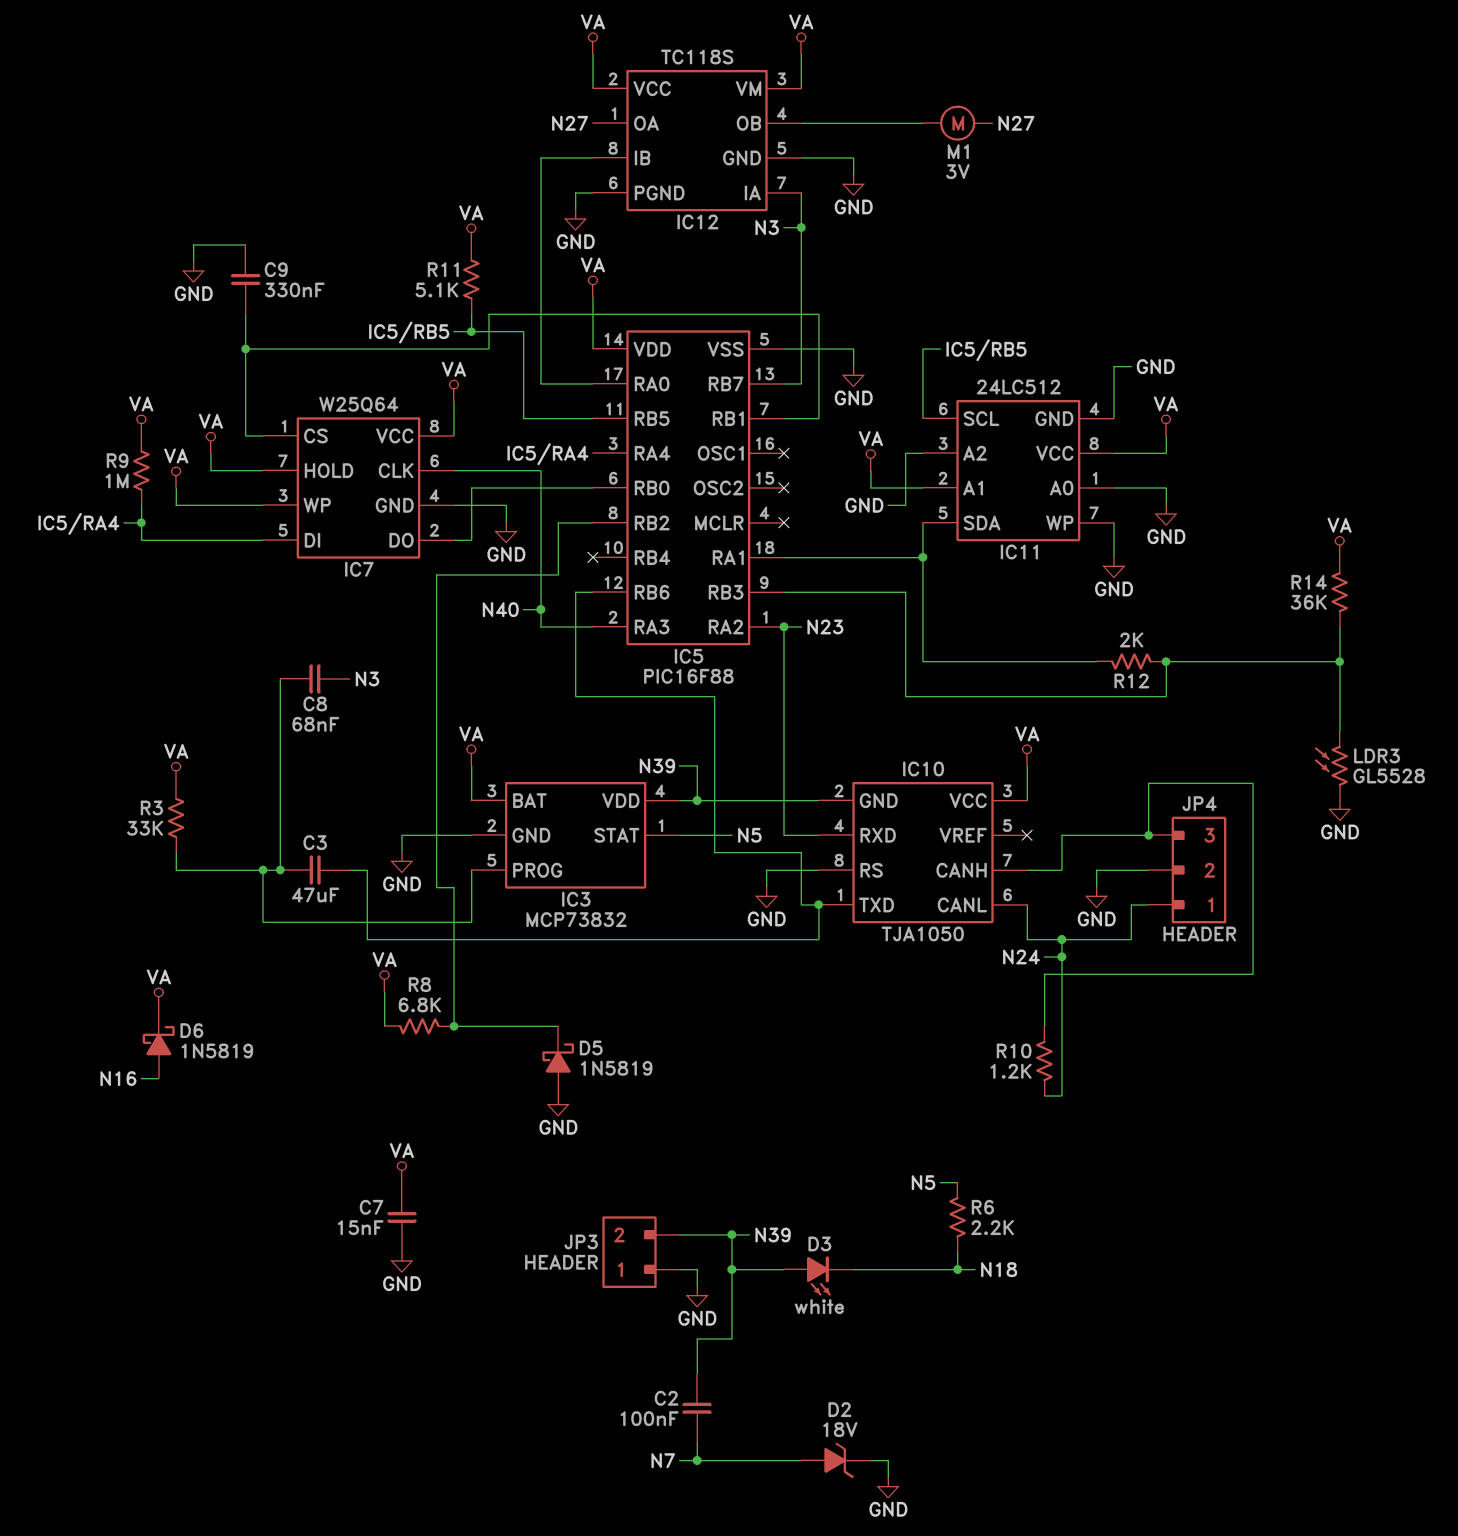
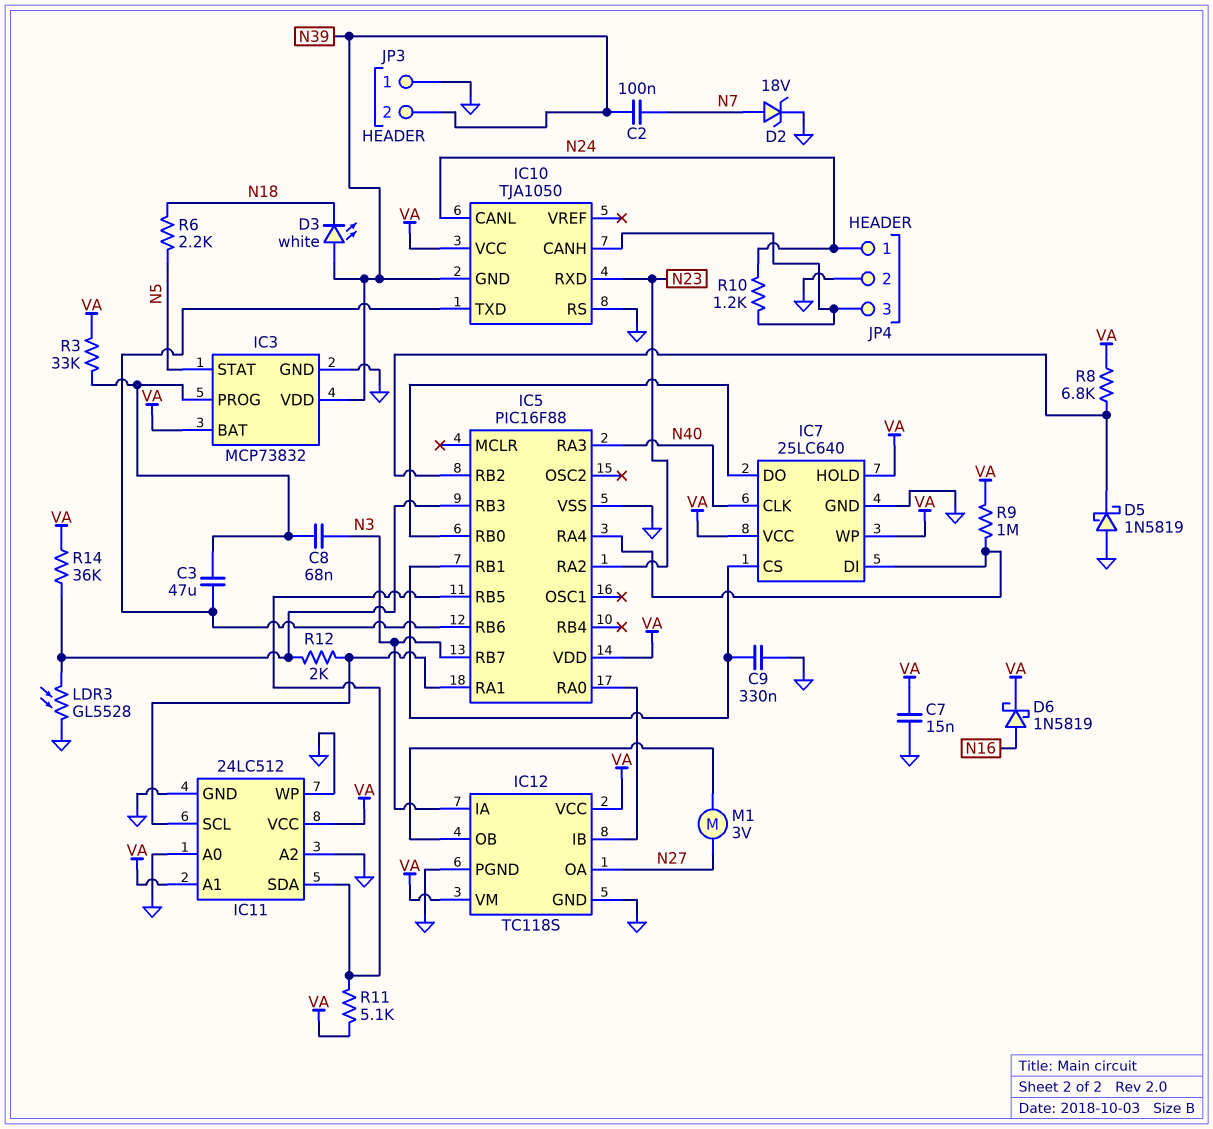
IC7: W25Q64 -> 25LC640
IC11 pin SCL: IC5/RB5 -> IC5/RA1
IC11 pin SDA: IC5/RA1 -> IC5/RB5

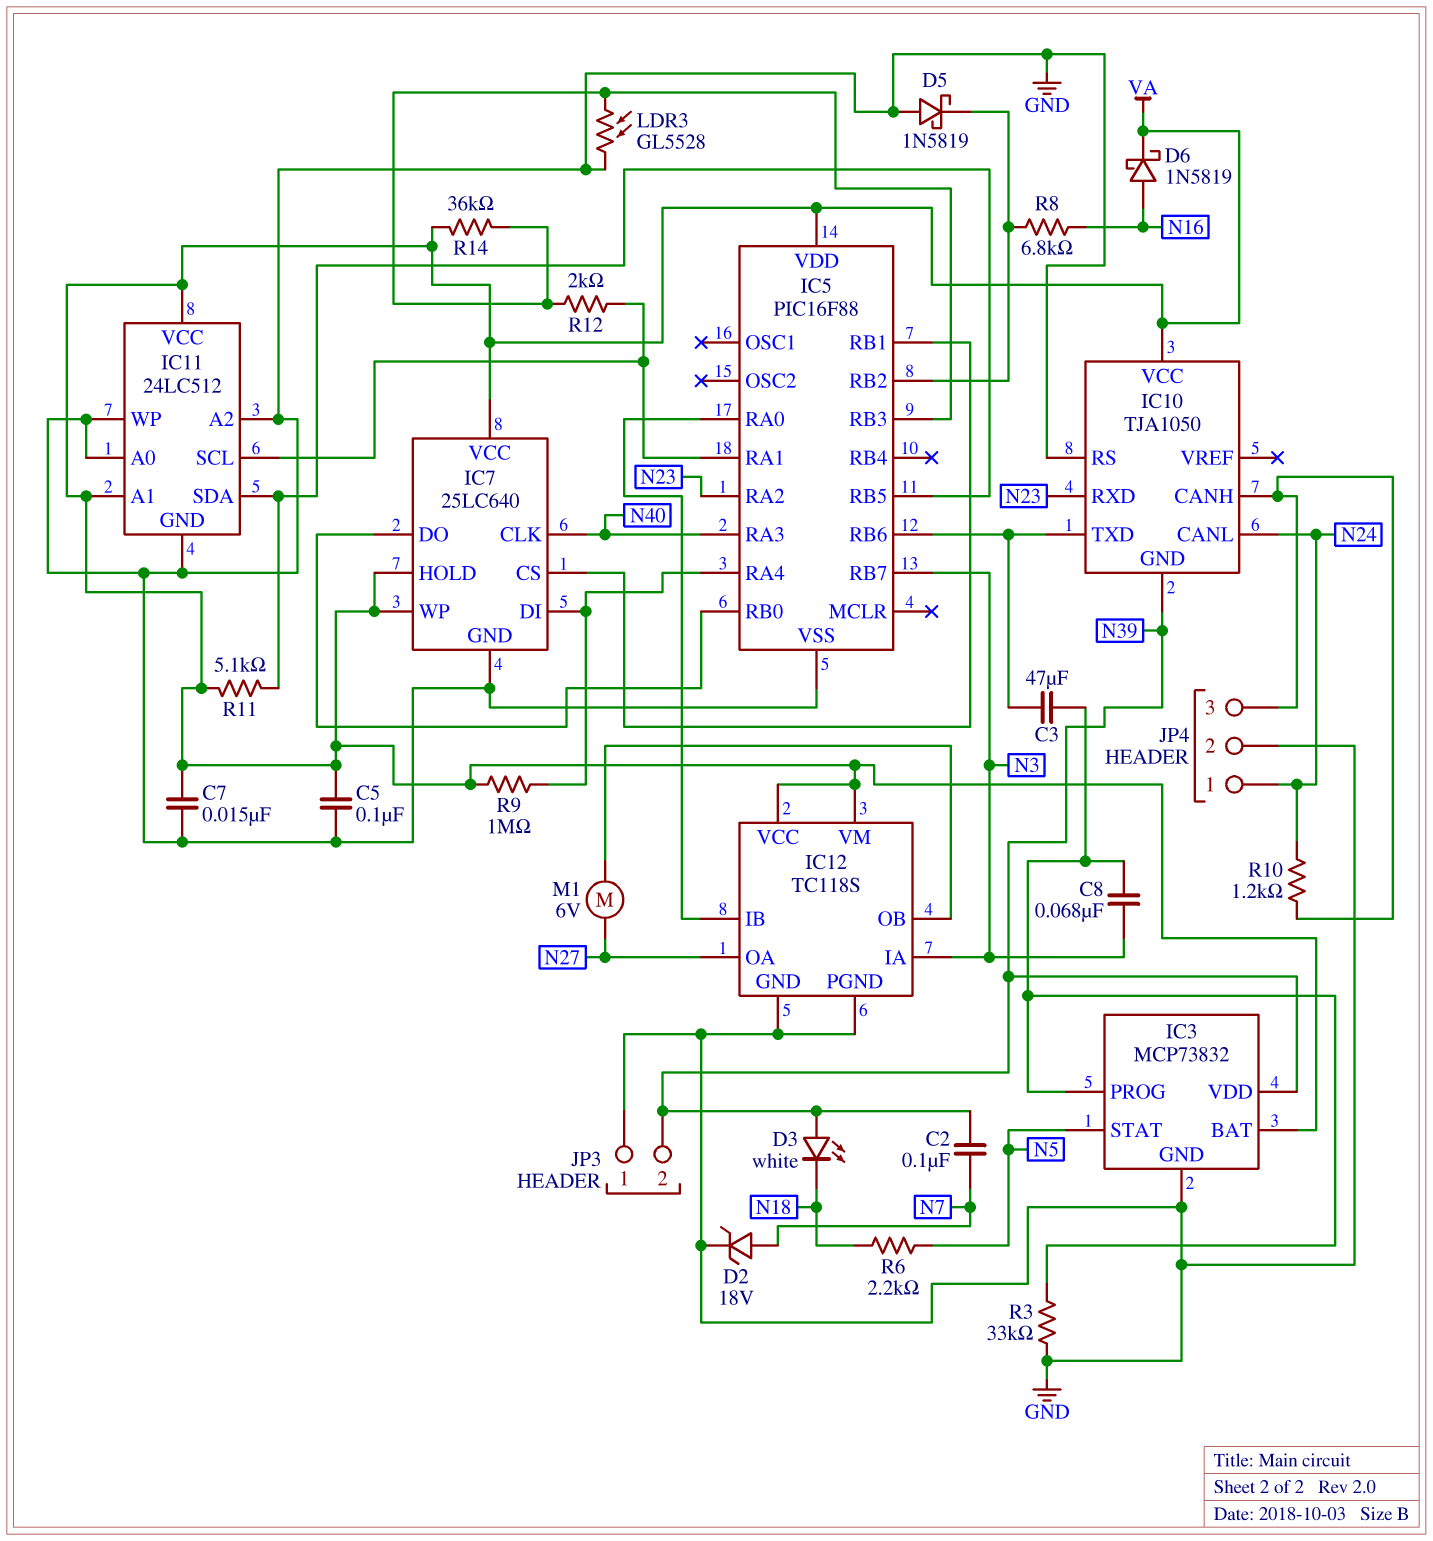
C5: none -> 100nF (GND, VA)
C9: 330nF (GND, IC5/RB1) -> none
M1: motor 3V (IC12/OB, N27) -> motor 6V (IC12/OB, N27)
R3: 33k (IC3/PROG, VA) -> 33k (GND, IC3/PROG)
R8: 6.8k (IC5/RB2, VA) -> 6.8k (IC5/RB2, N16)

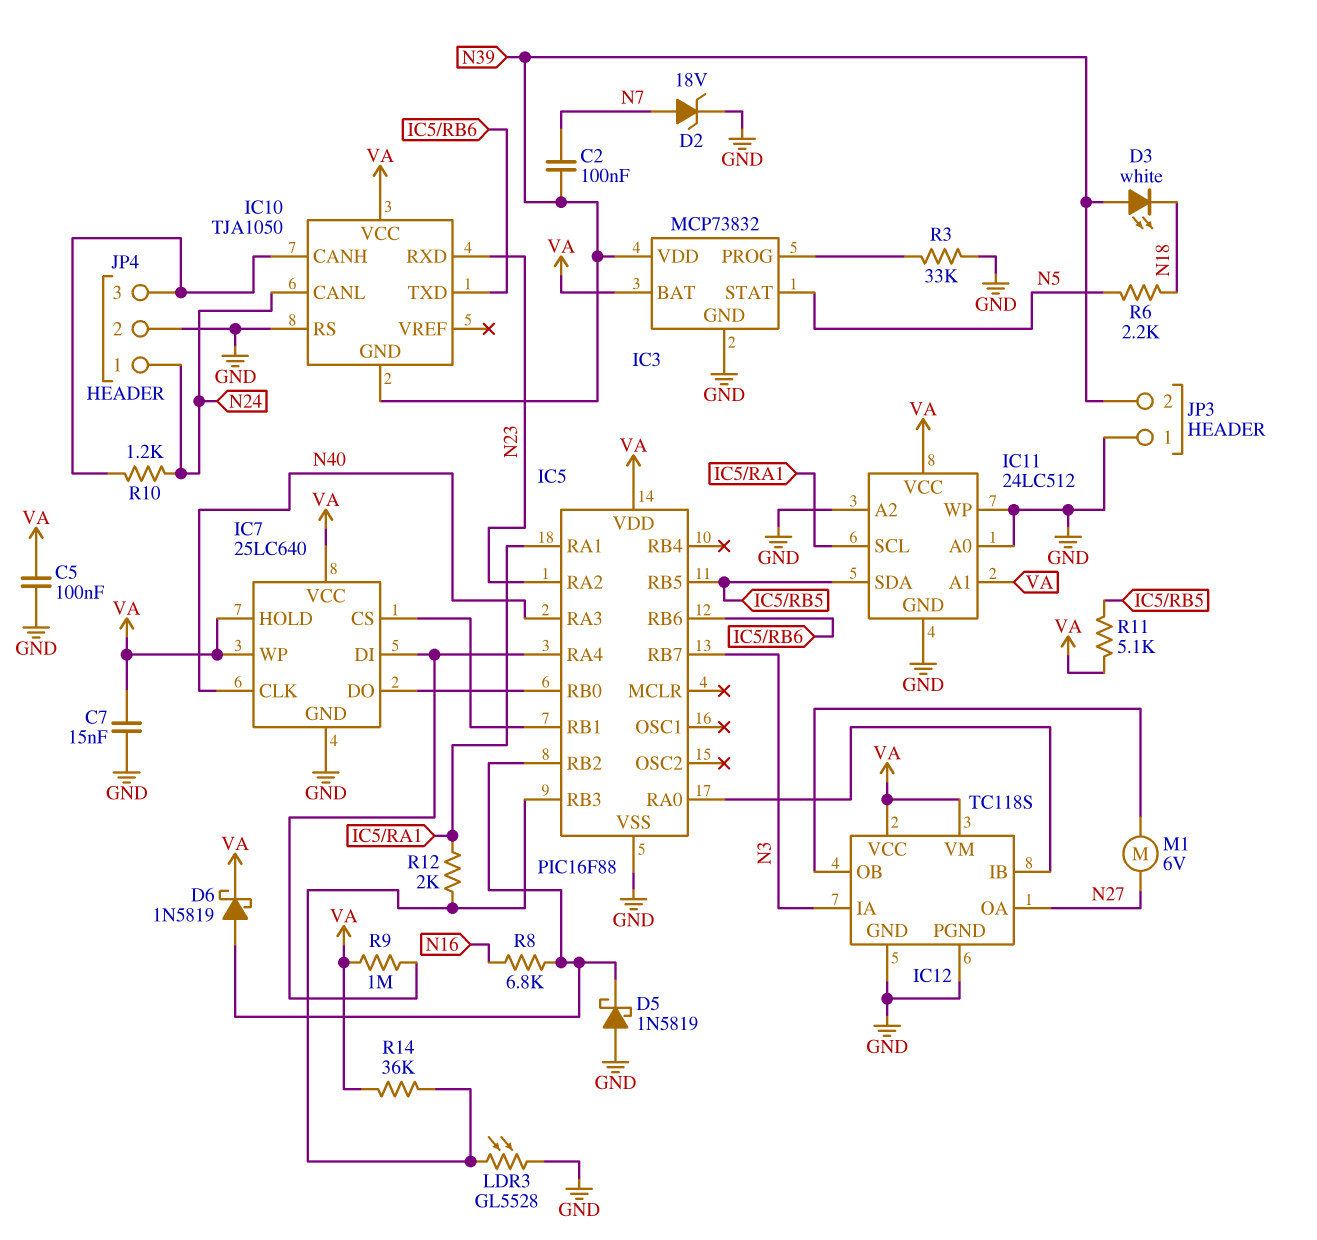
C3: 47uF (IC3/PROG, IC5/RB6) -> none
C8: 68nF (IC3/PROG, N3) -> none
D6: schottky 1N5819 (A N16, K VA) -> schottky 1N5819 (A IC5/RB2, K VA)

